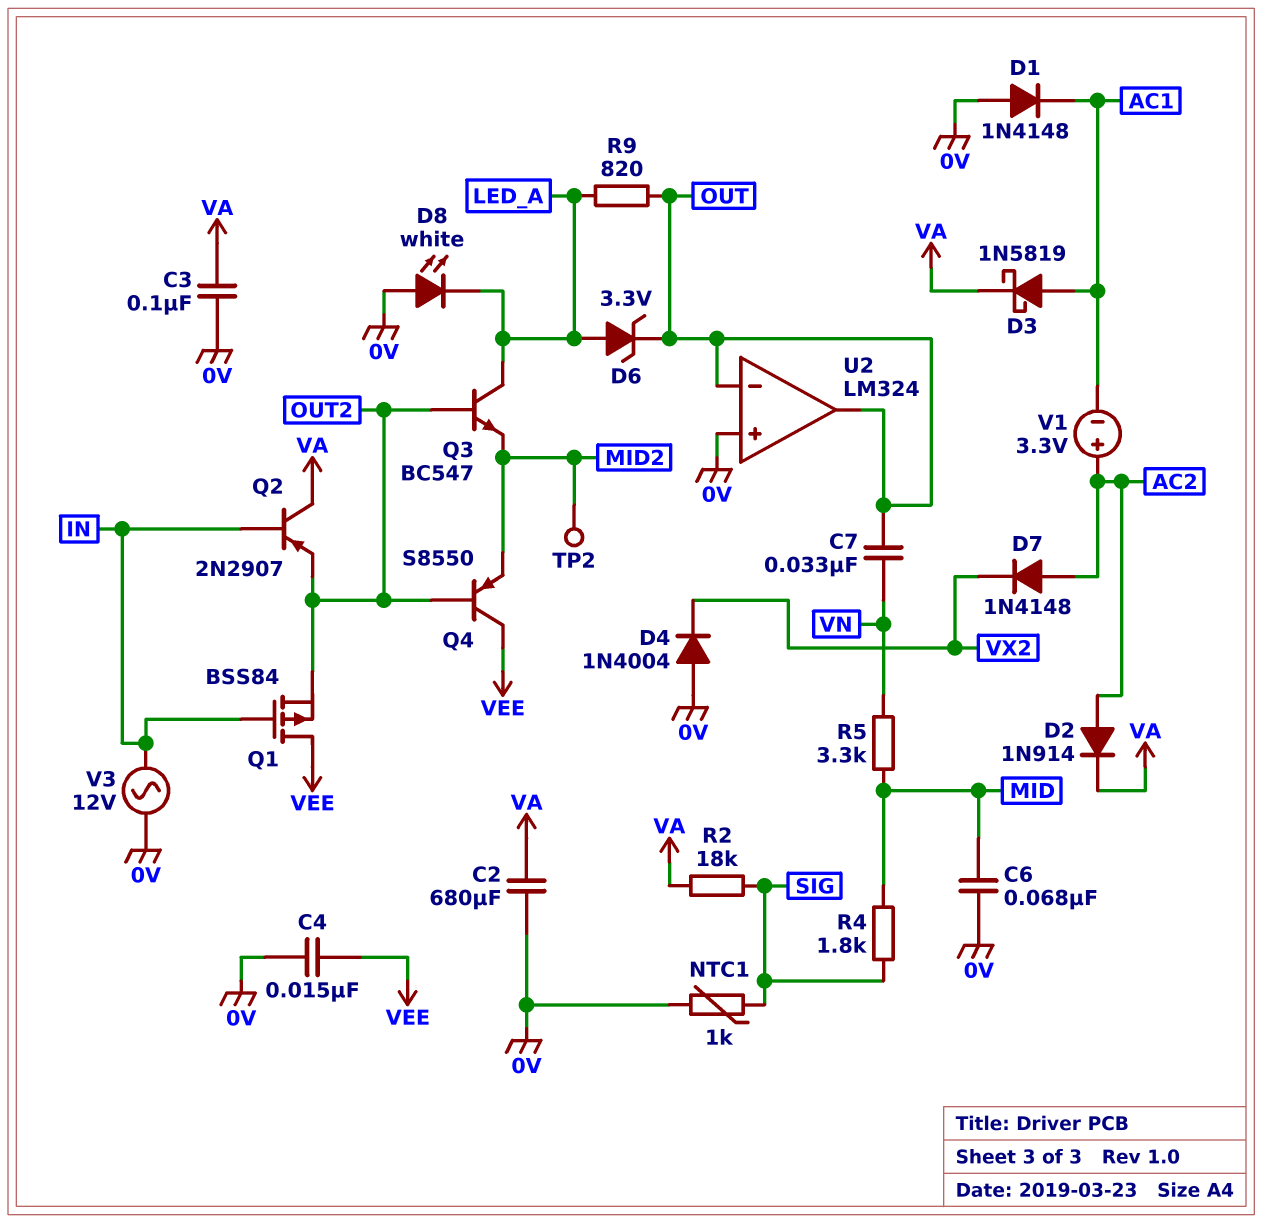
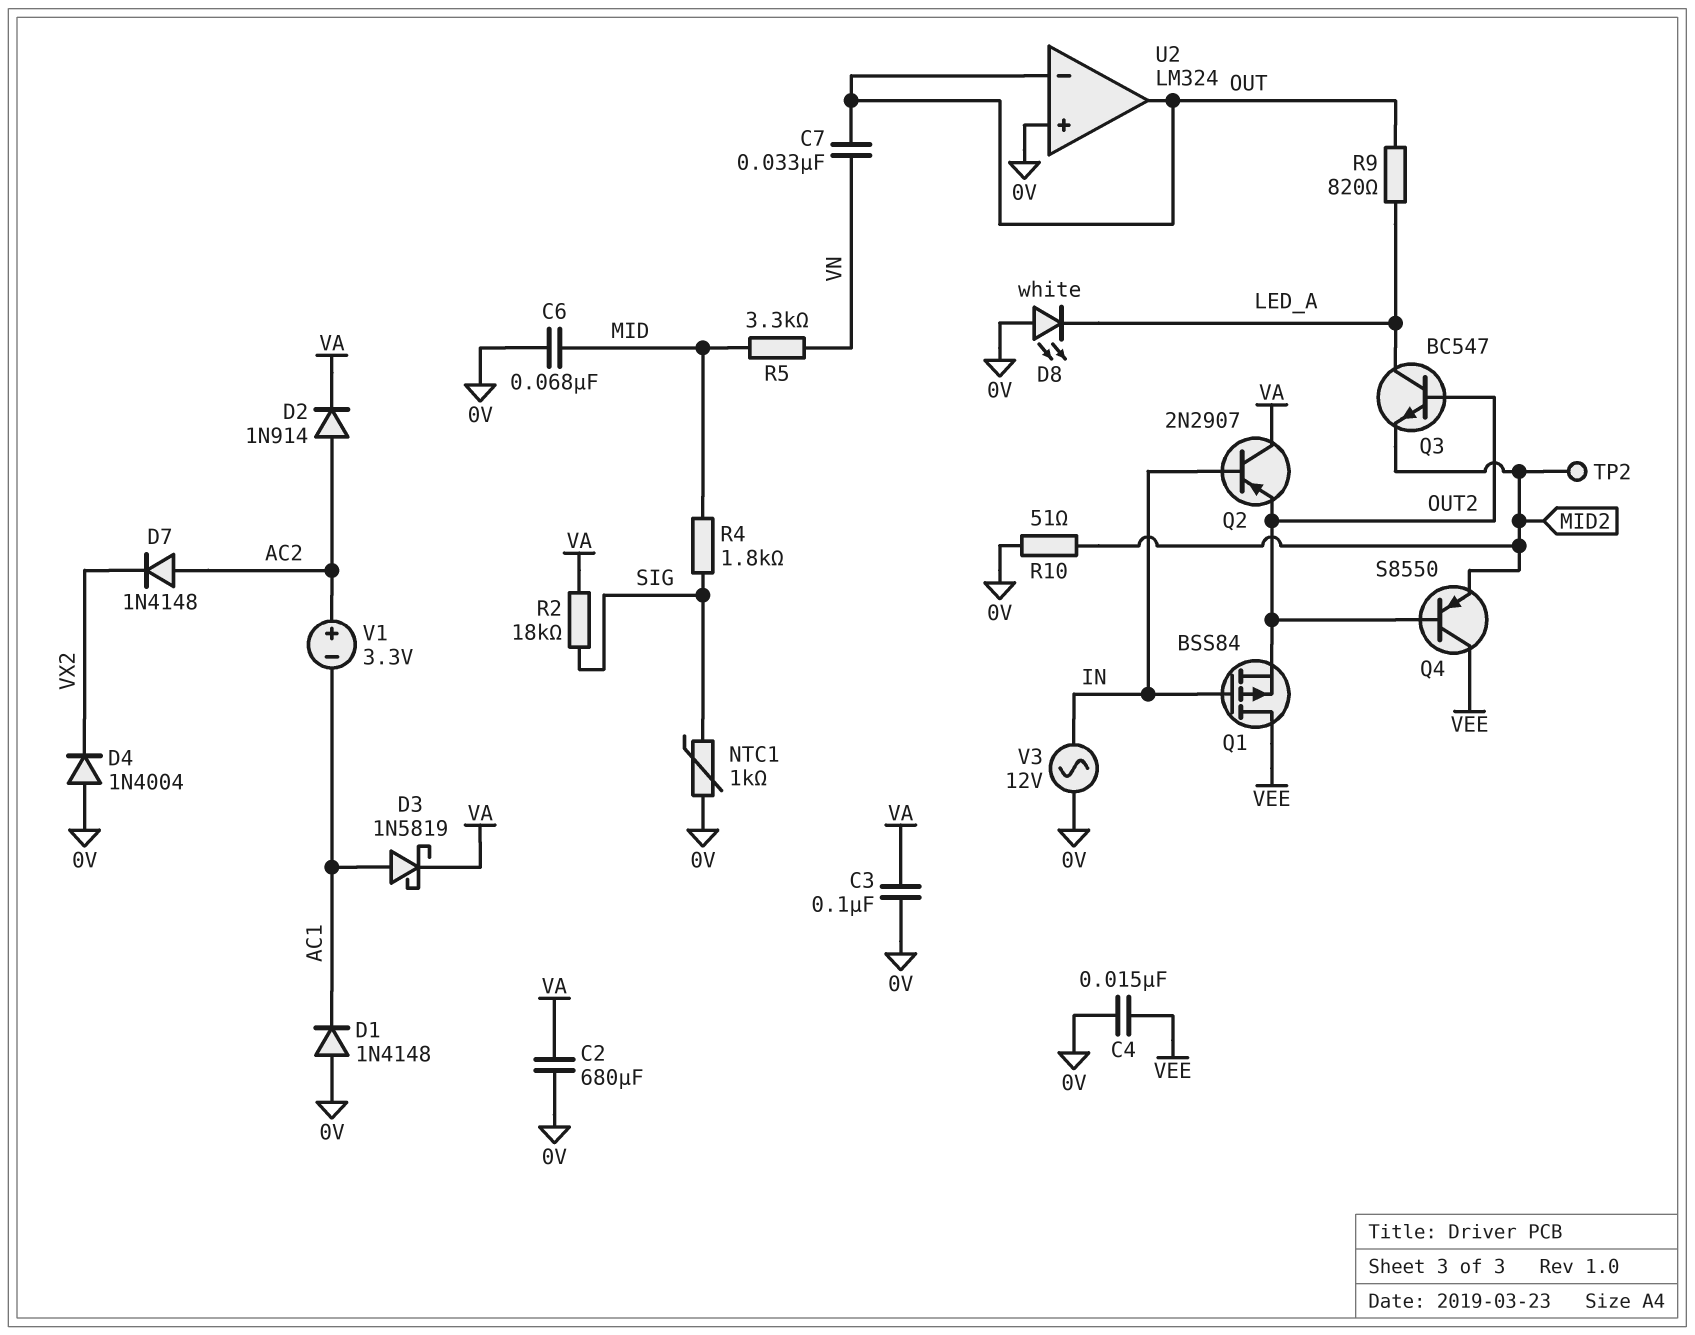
D6: zener 3.3V (A LED_A, K OUT) -> none
R10: none -> 51 (0V, MID2)

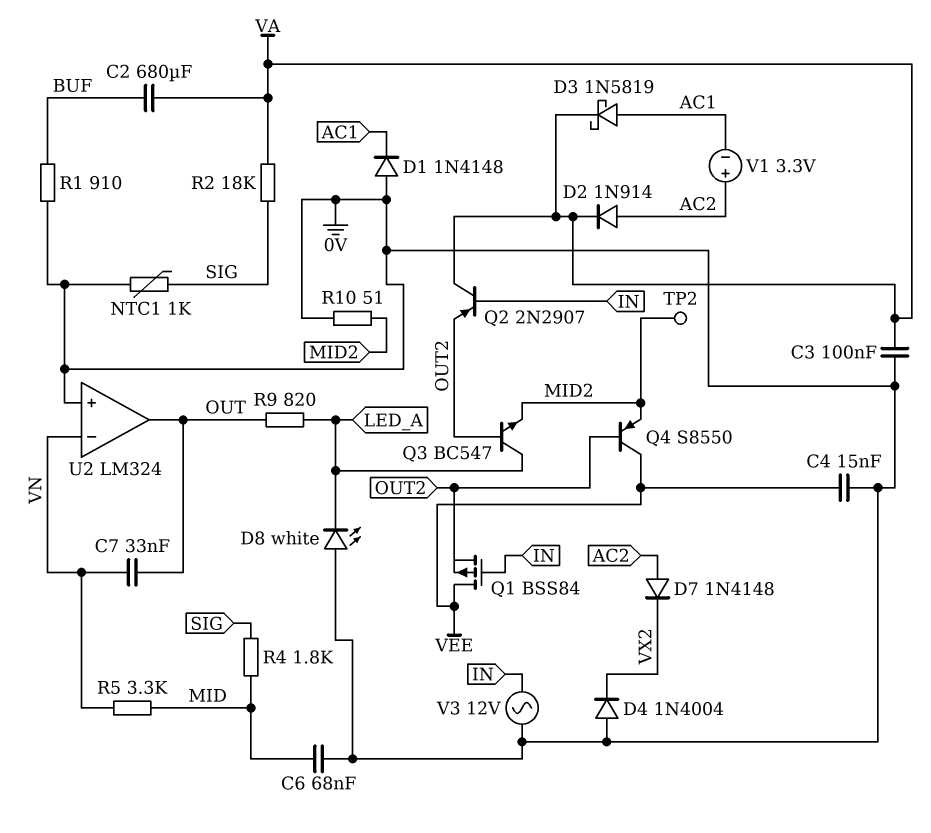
C2: 680uF (0V, VA) -> 680uF (BUF, VA)
R1: none -> 910 (0V, BUF)
U2 pin in-: OUT -> VN

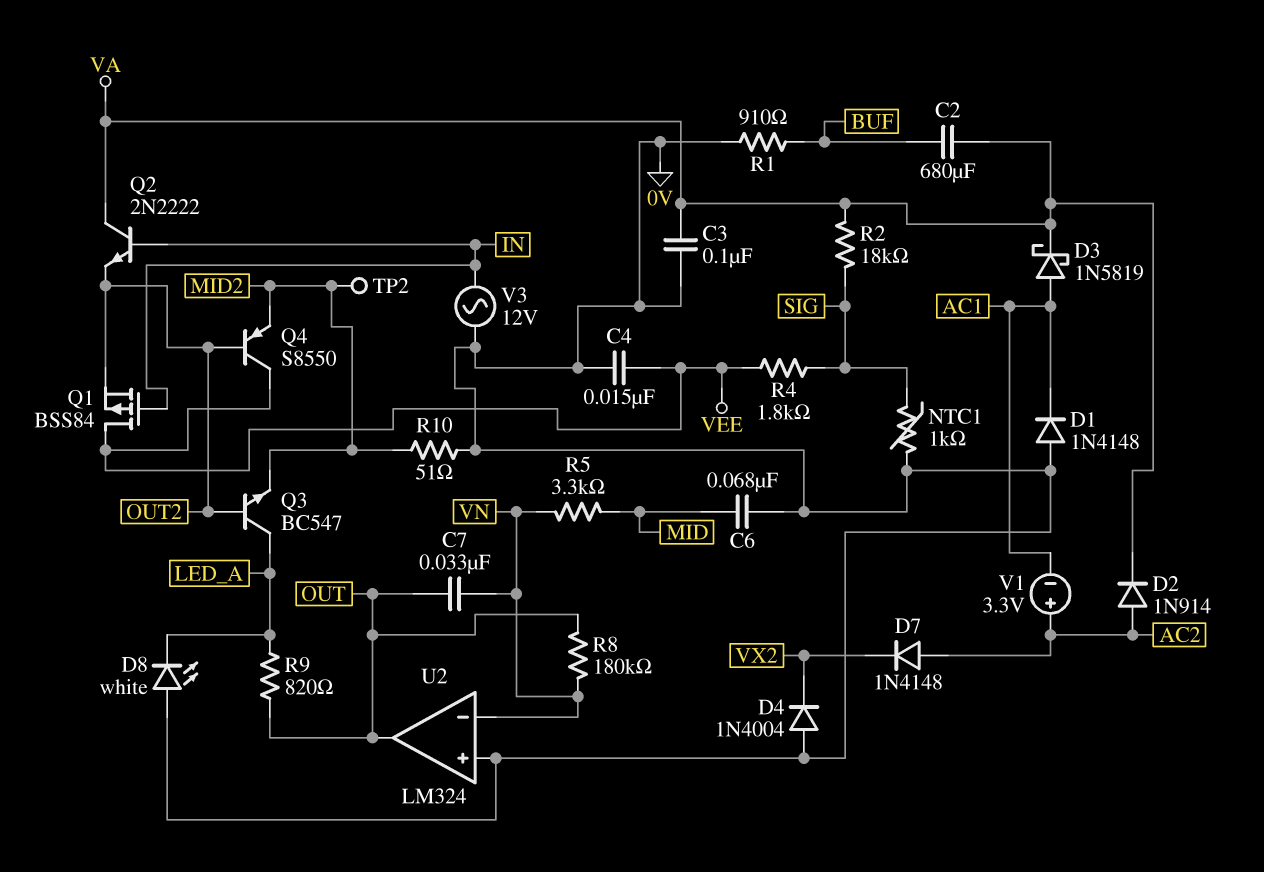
Q2: PNP 2N2907 (B IN, C VA, E OUT2) -> NPN 2N2222 (B IN, C VA, E OUT2)
R4: 1.8k (MID, SIG) -> 1.8k (SIG, VEE)
R8: none -> 180k (OUT, VN)

